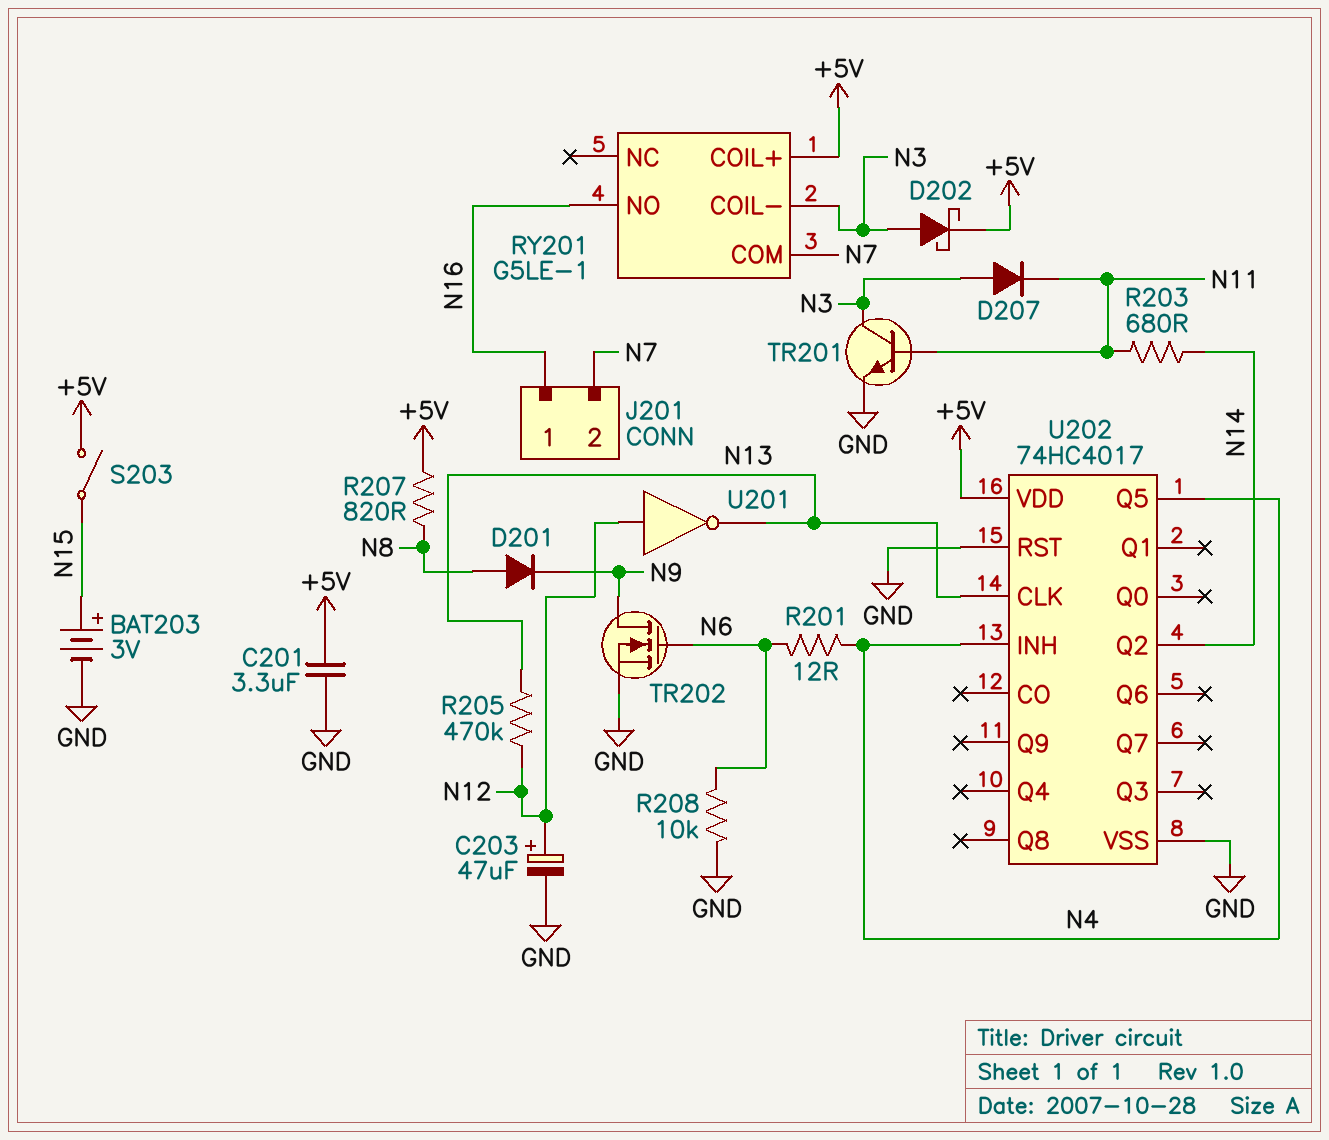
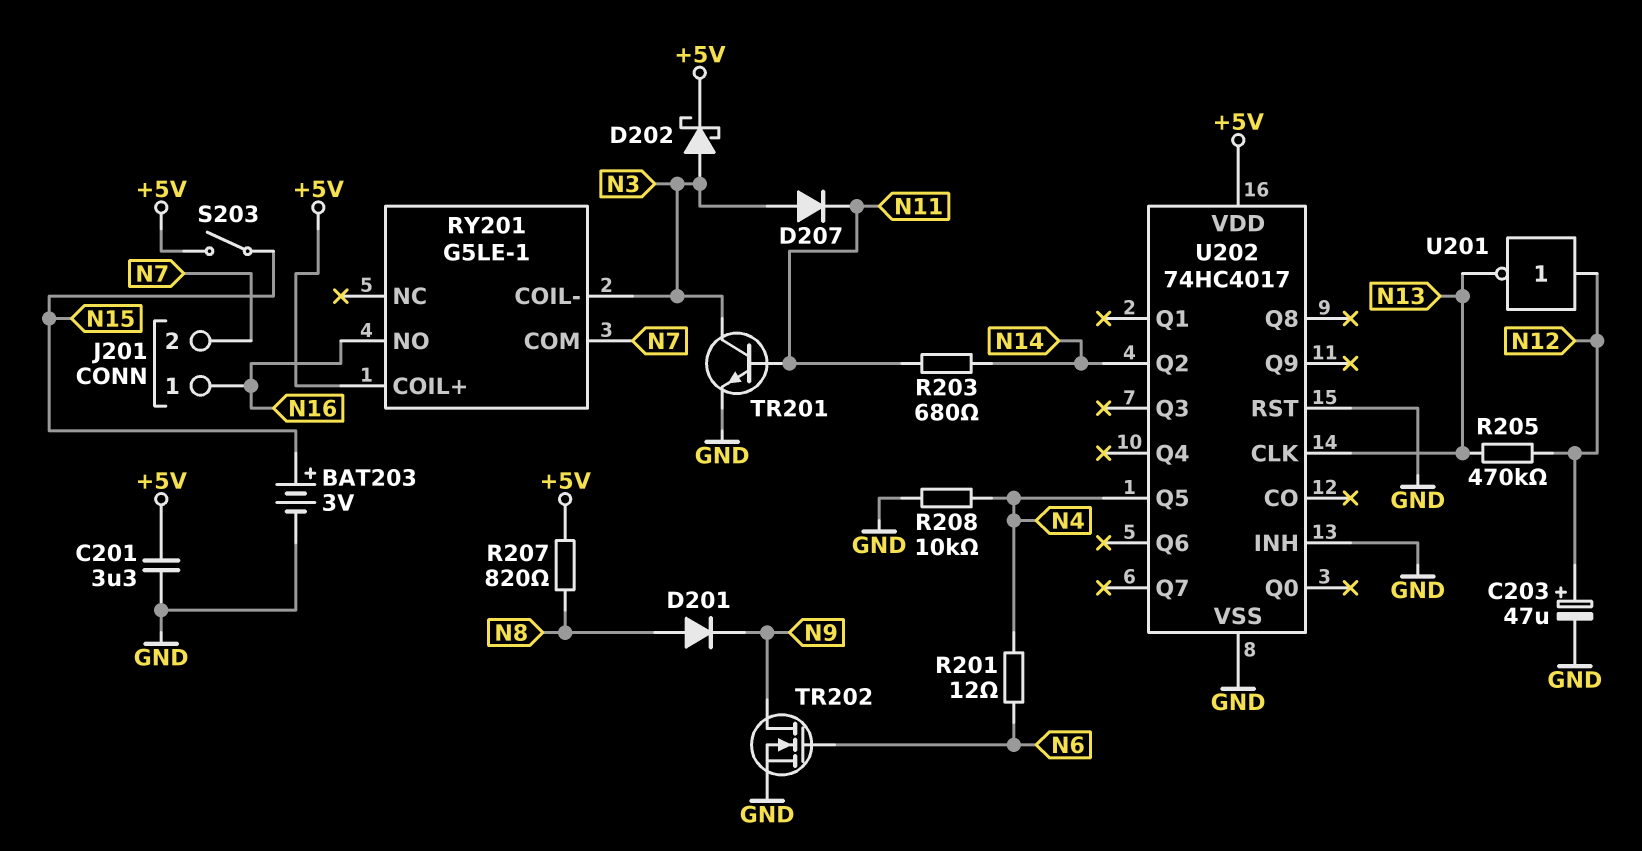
R208: 10k (GND, N6) -> 10k (GND, N4)
U202 pin INH: N4 -> GND

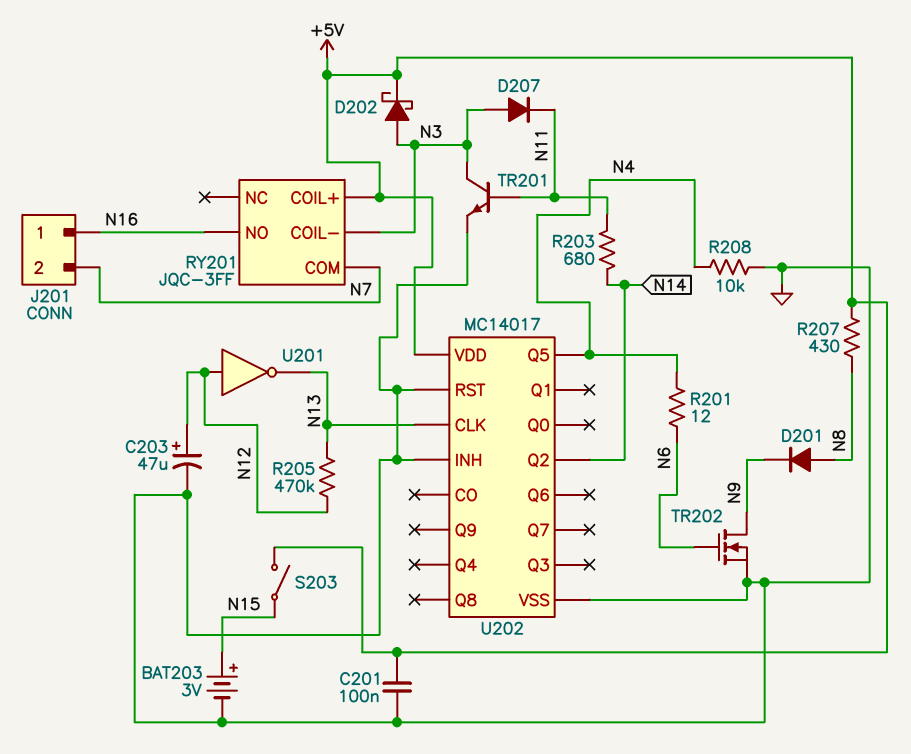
C201: 3.3uF (+5V, GND) -> 100nF (+5V, GND)
R207: 820 (+5V, N8) -> 430 (+5V, N8)
RY201: G5LE-1 -> JQC-3FF
U202: 74HC4017 -> MC14017

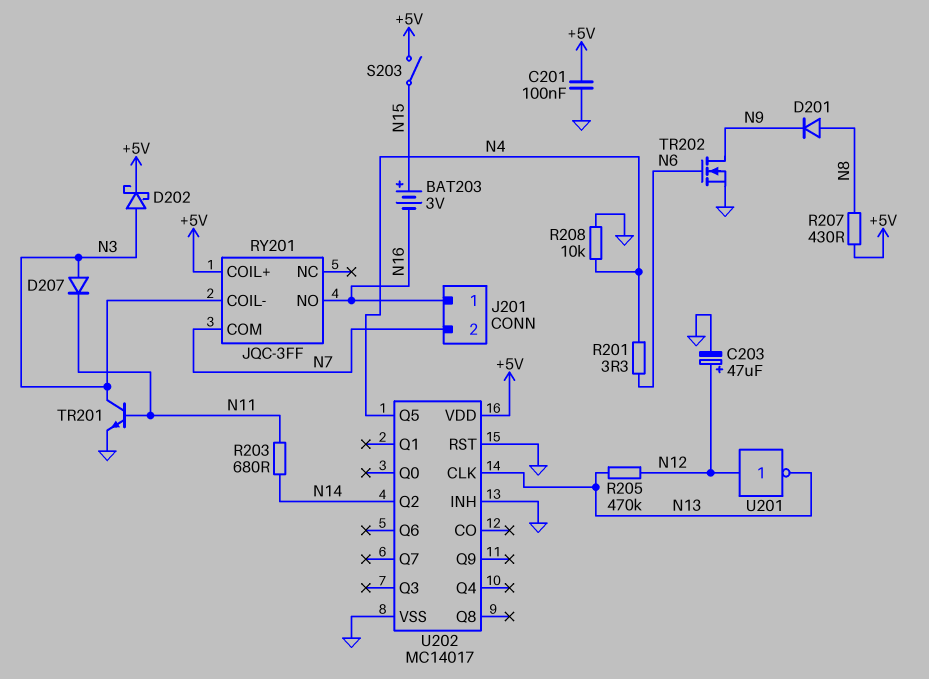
BAT203: 3V (plus N15, minus GND) -> 3V (plus N15, minus N16)
R201: 12 (N4, N6) -> 3.3 (N4, N6)

